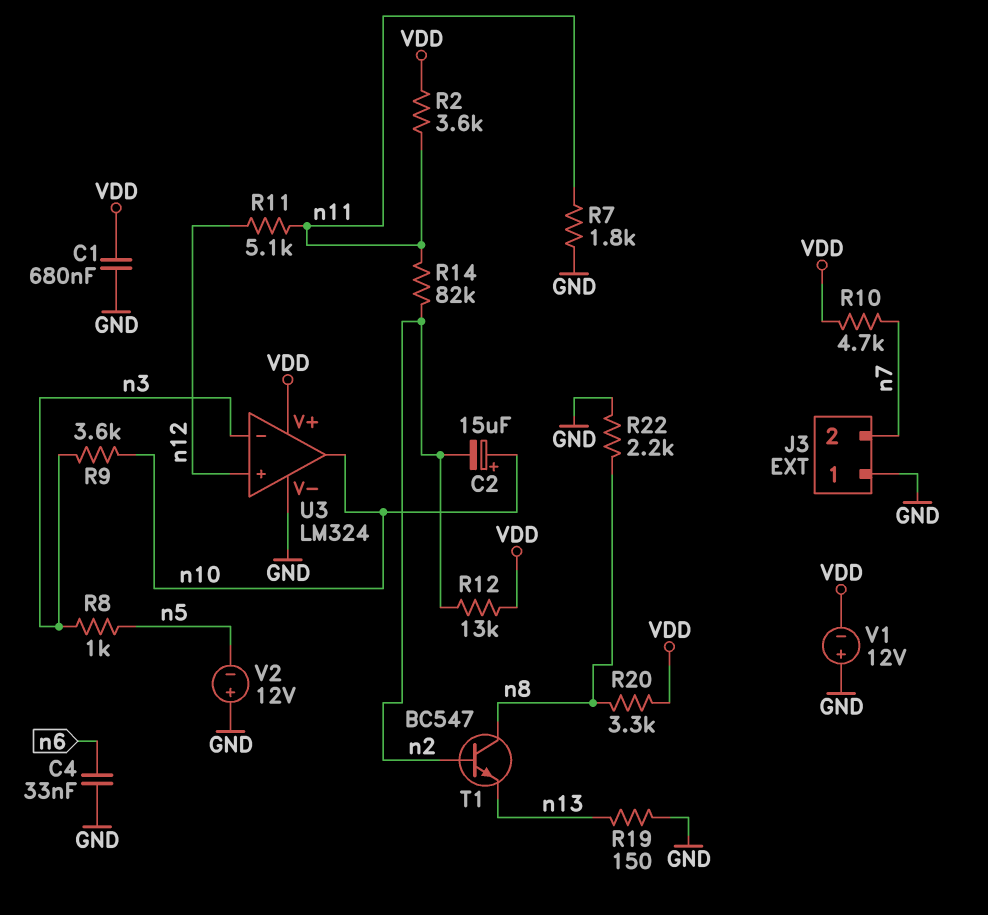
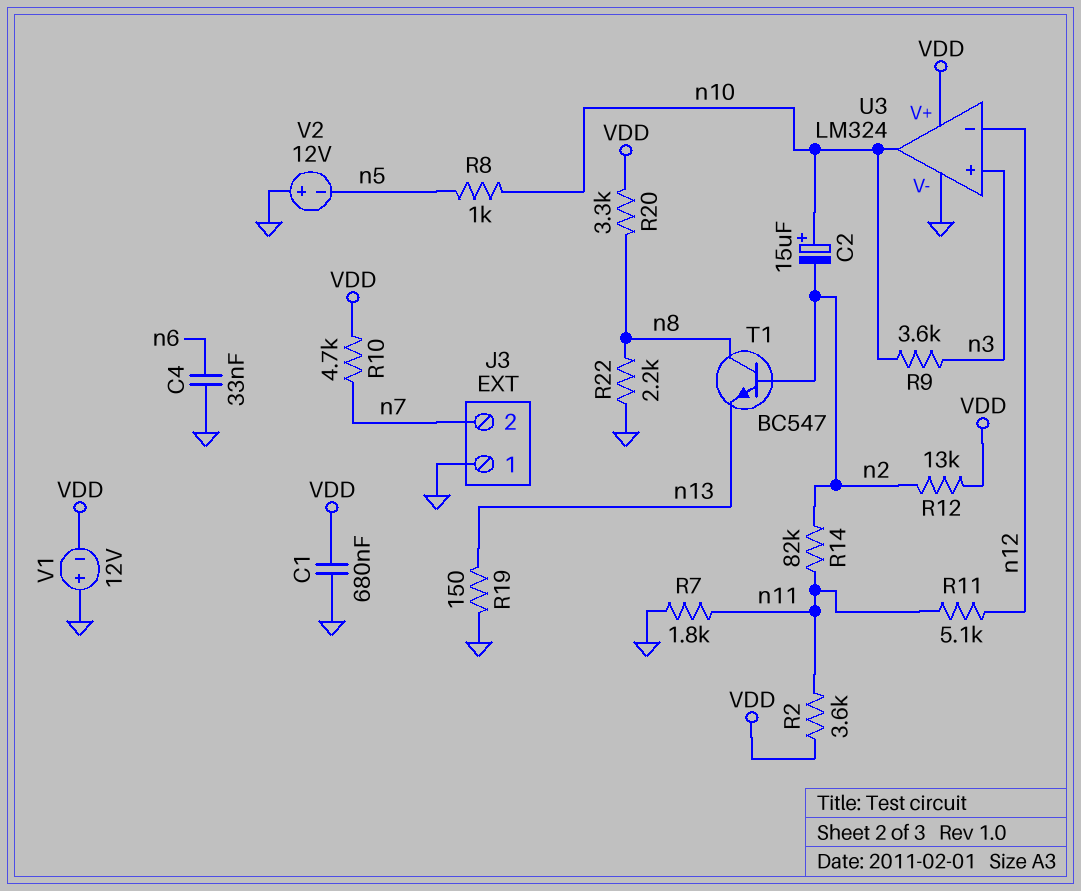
R8: 1k (n3, n5) -> 1k (n5, n10)
U3 pin in+: n12 -> n3
U3 pin in-: n3 -> n12

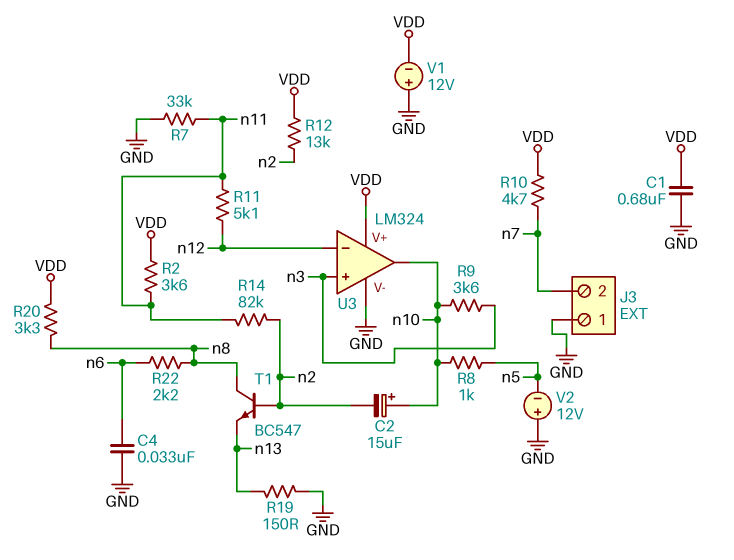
R7: 1.8k (GND, n11) -> 33k (GND, n11)
R22: 2.2k (GND, n8) -> 2.2k (n6, n8)

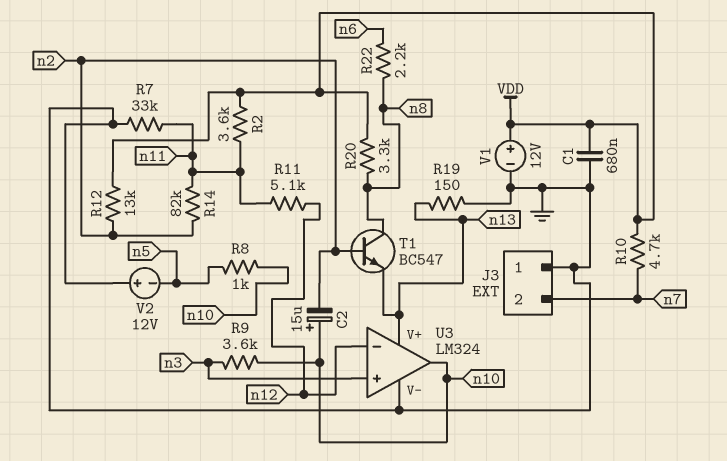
C4: 33nF (GND, n6) -> none
U3 pin V+: VDD -> n13
V1: 12V (plus GND, minus VDD) -> 12V (plus VDD, minus GND)

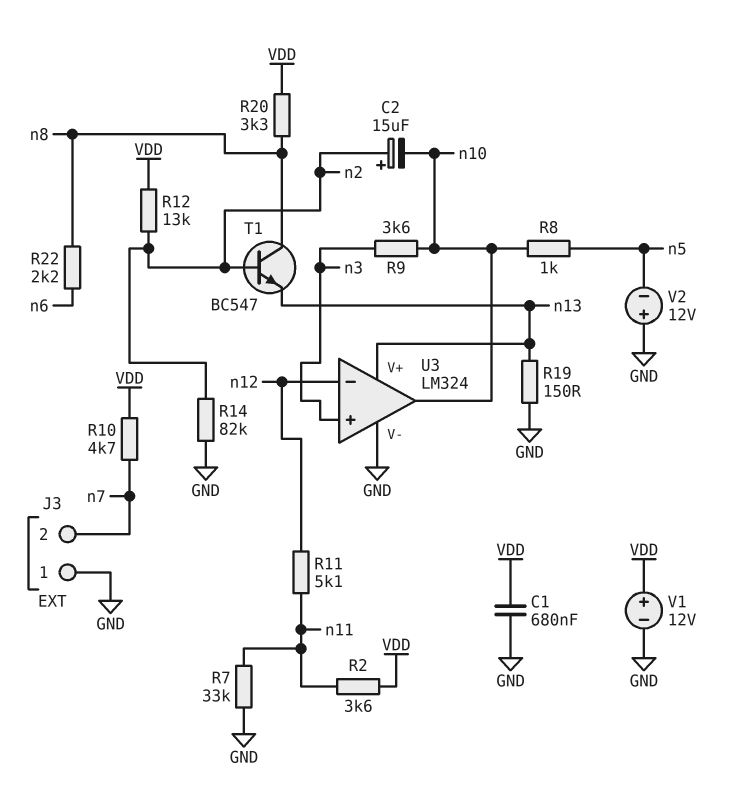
C2: 15uF (plus n10, minus n2) -> 15uF (plus n2, minus n10)
R14: 82k (n2, n11) -> 82k (GND, n2)

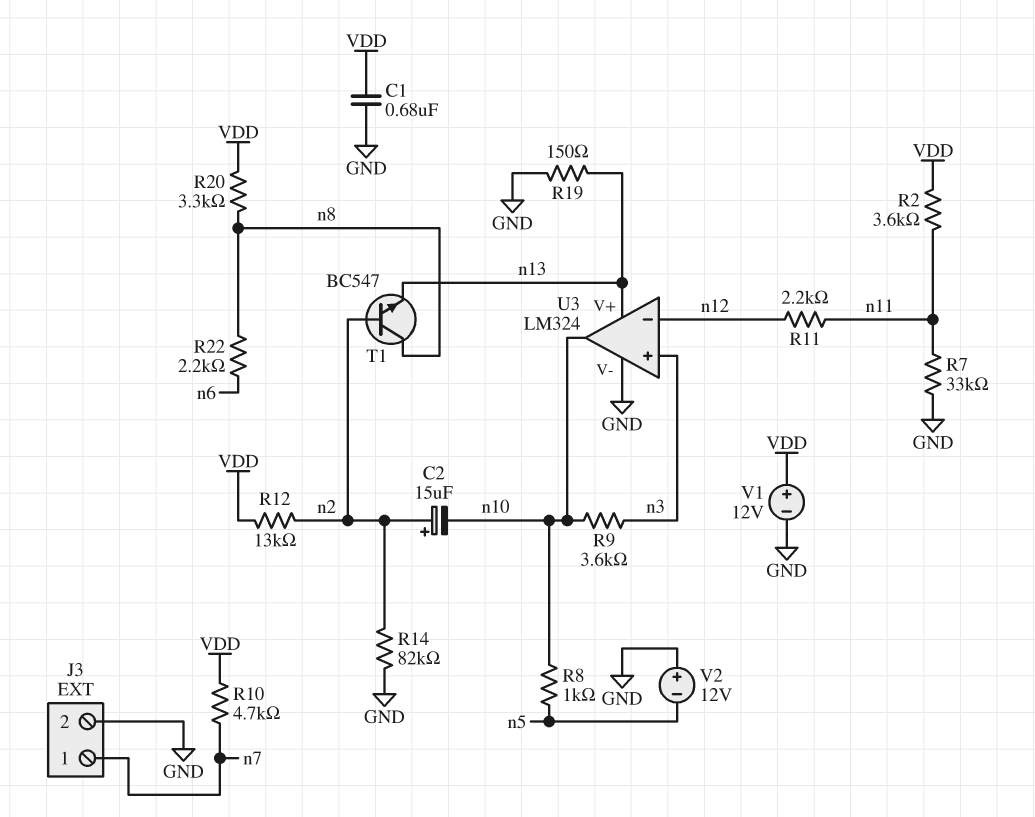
J3 pin 1: GND -> n7
J3 pin 2: n7 -> GND
R11: 5.1k (n11, n12) -> 2.2k (n11, n12)

